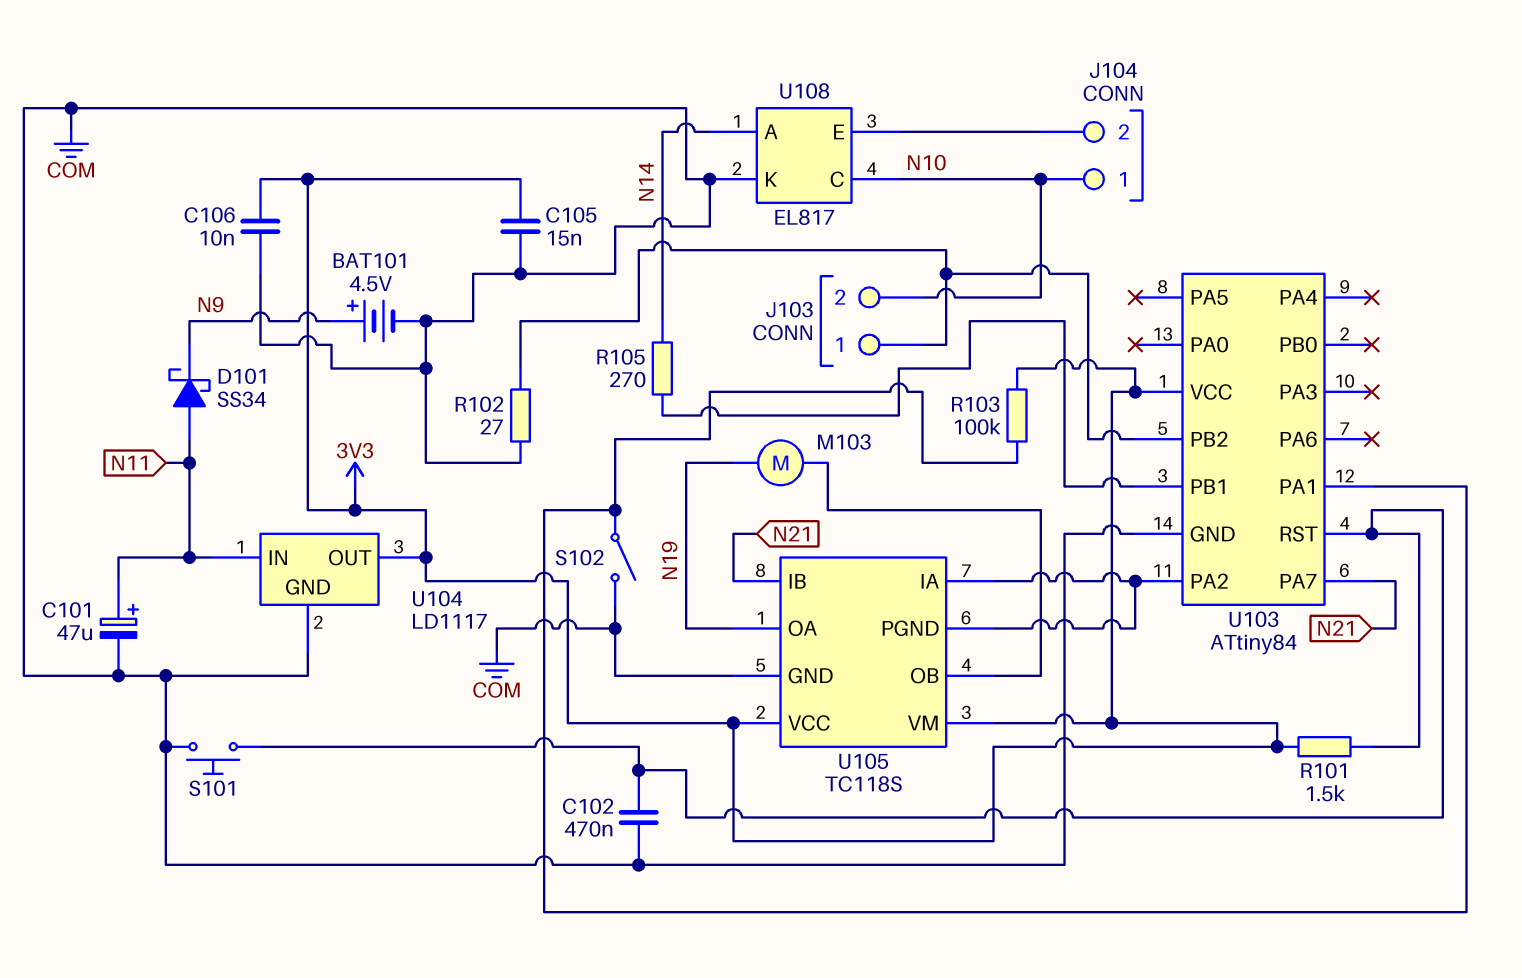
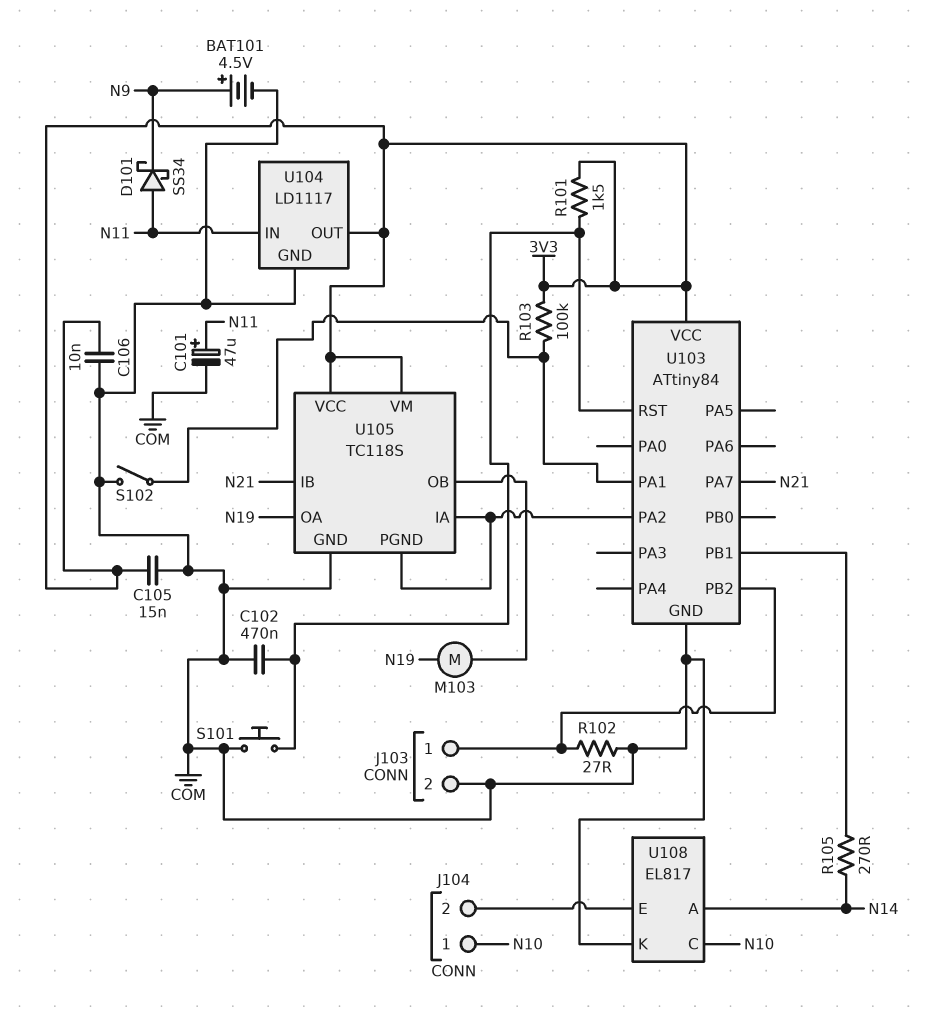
J103 pin 2: N10 -> COM

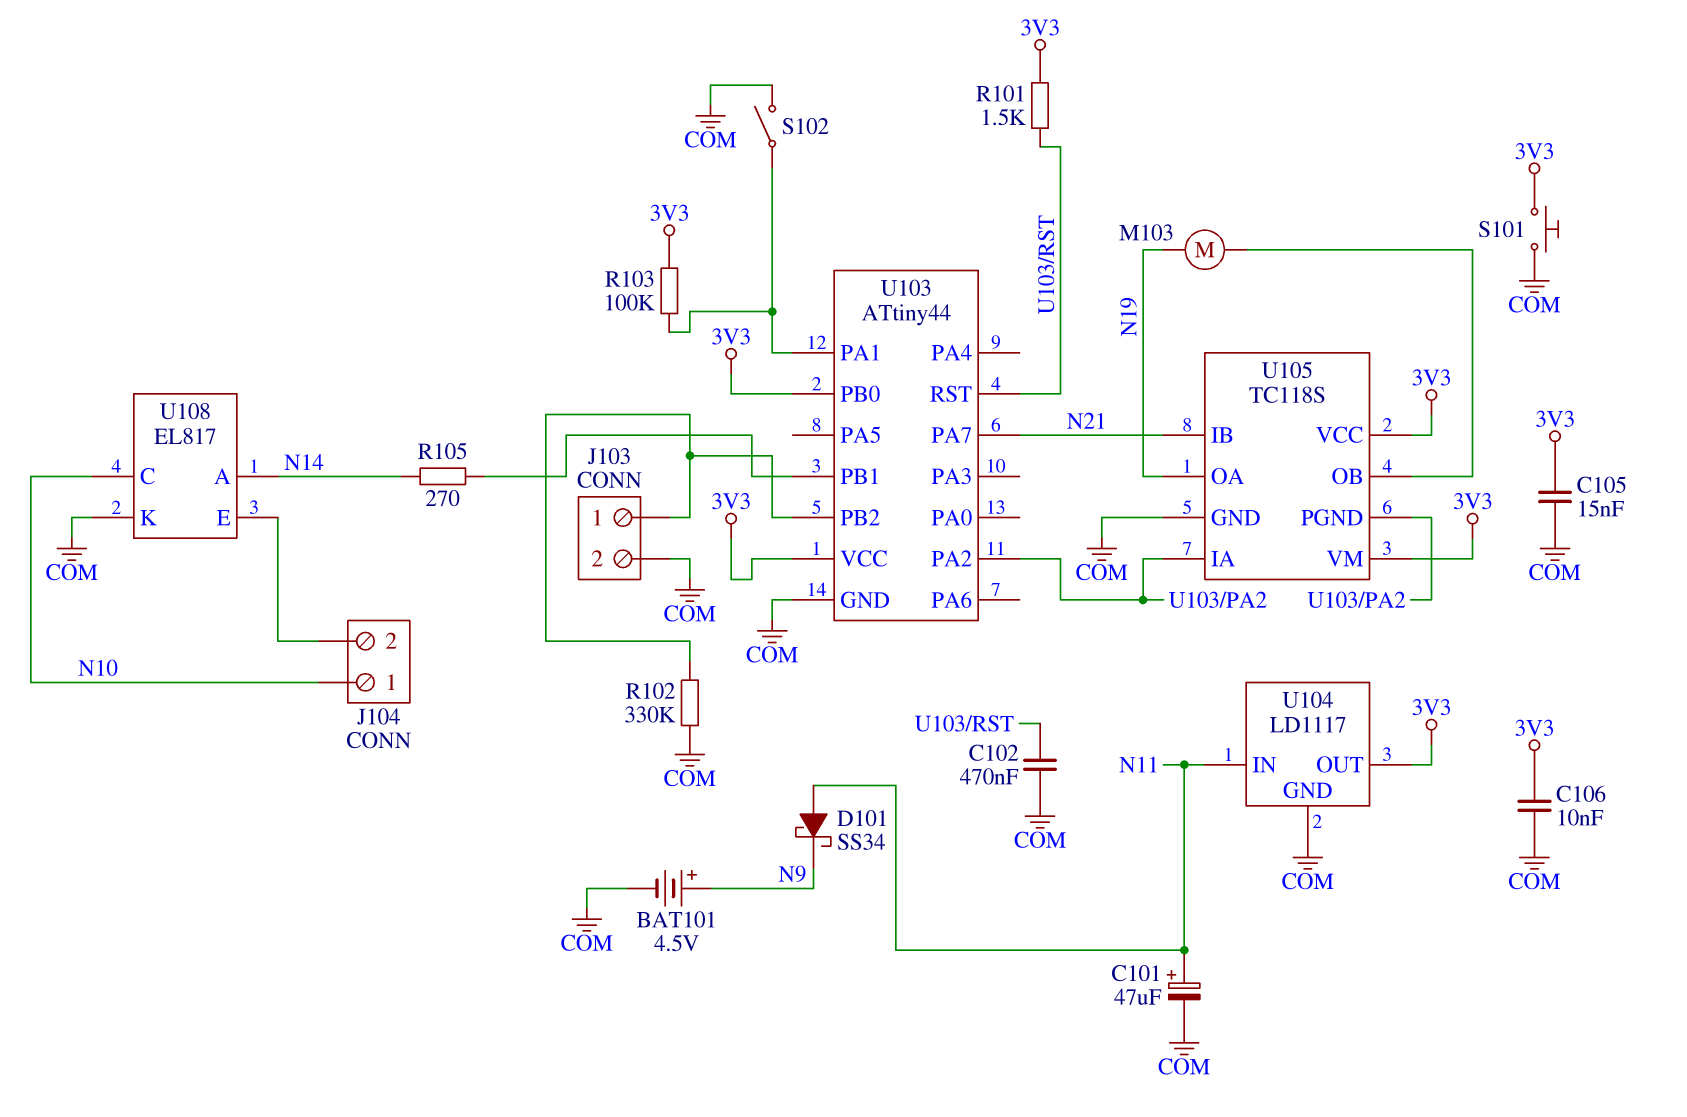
R102: 27 (COM, J103/1) -> 330k (COM, J103/1)
S101: button (COM, U103/RST) -> button (3V3, COM)
U103: ATtiny84 -> ATtiny44
U103 pin PB0: none -> 3V3

